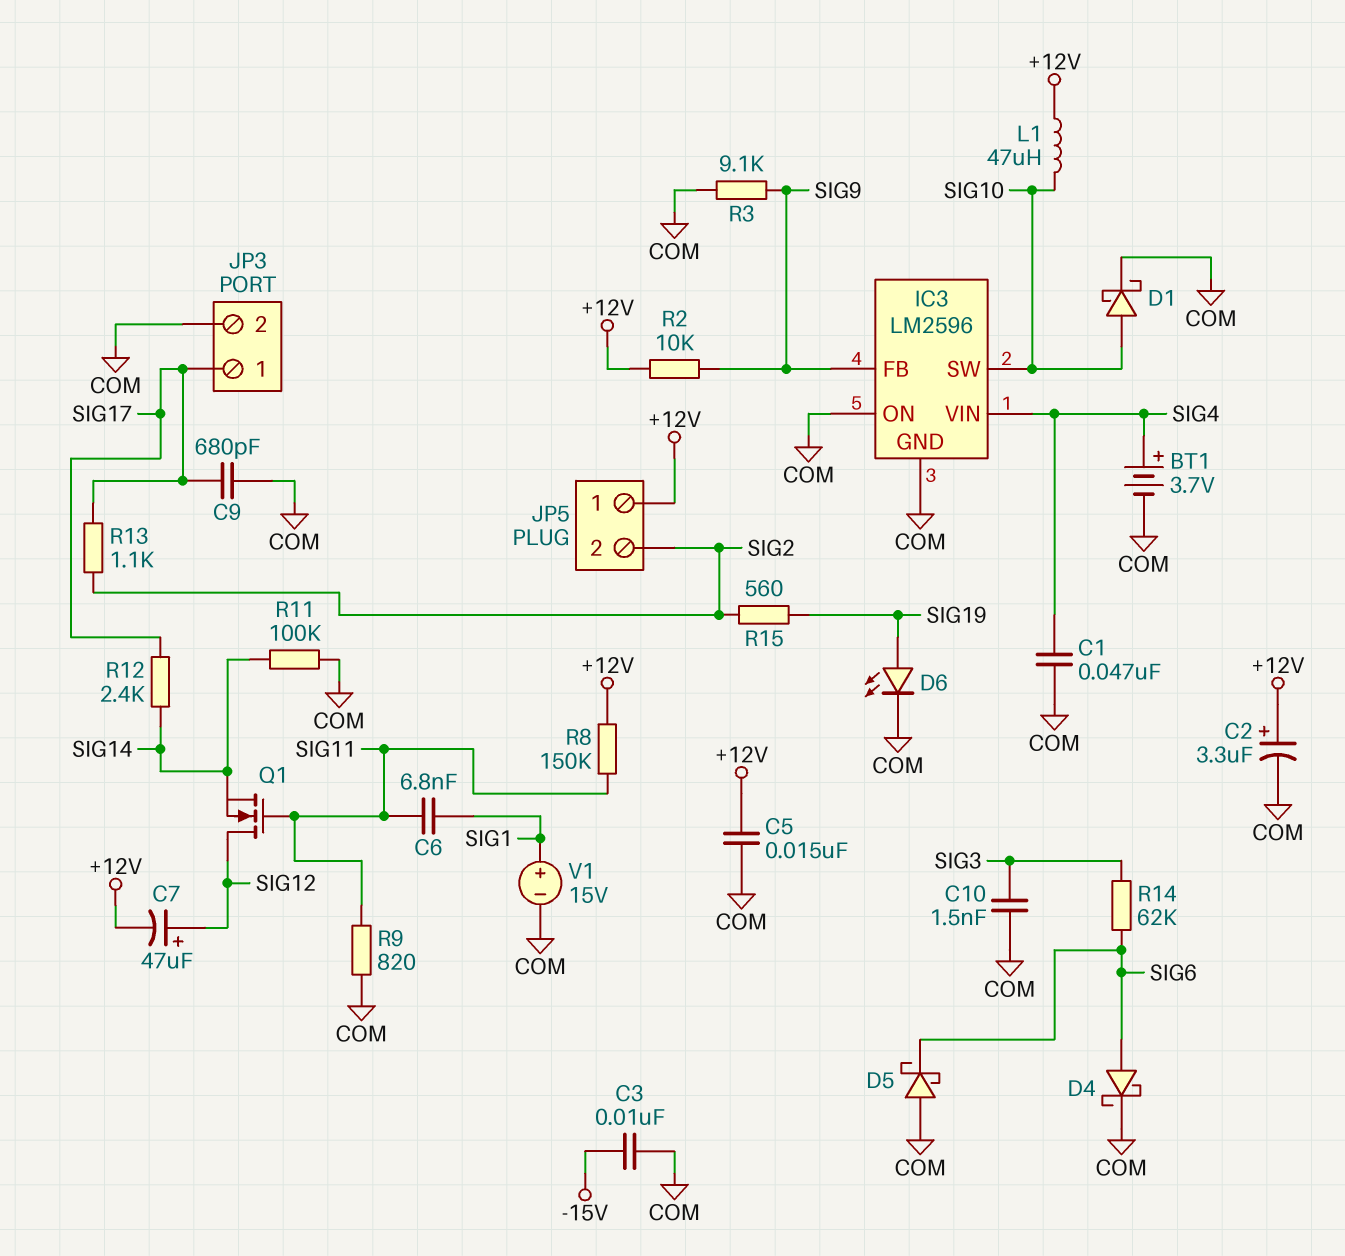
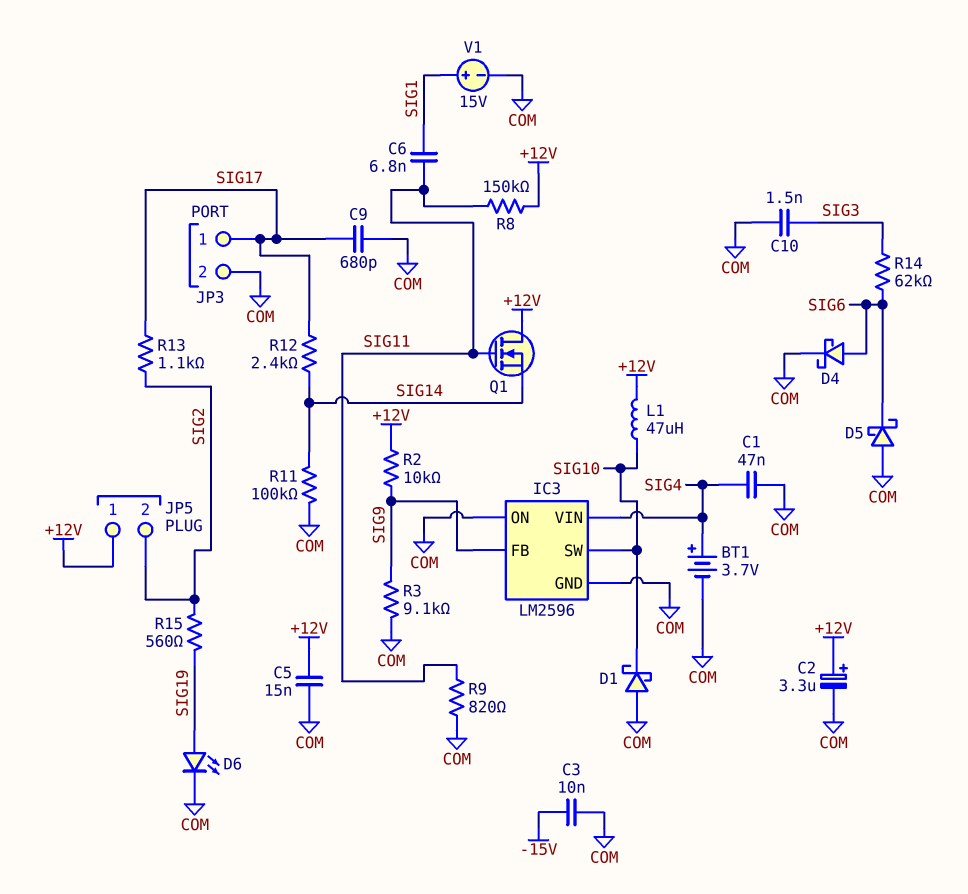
C7: 47uF (plus SIG12, minus +12V) -> none
D1: schottky (A SIG10, K COM) -> schottky (A COM, K SIG10)
Q1: NMOS (G SIG11, D SIG12, S SIG14) -> NMOS (G SIG11, D +12V, S SIG14)

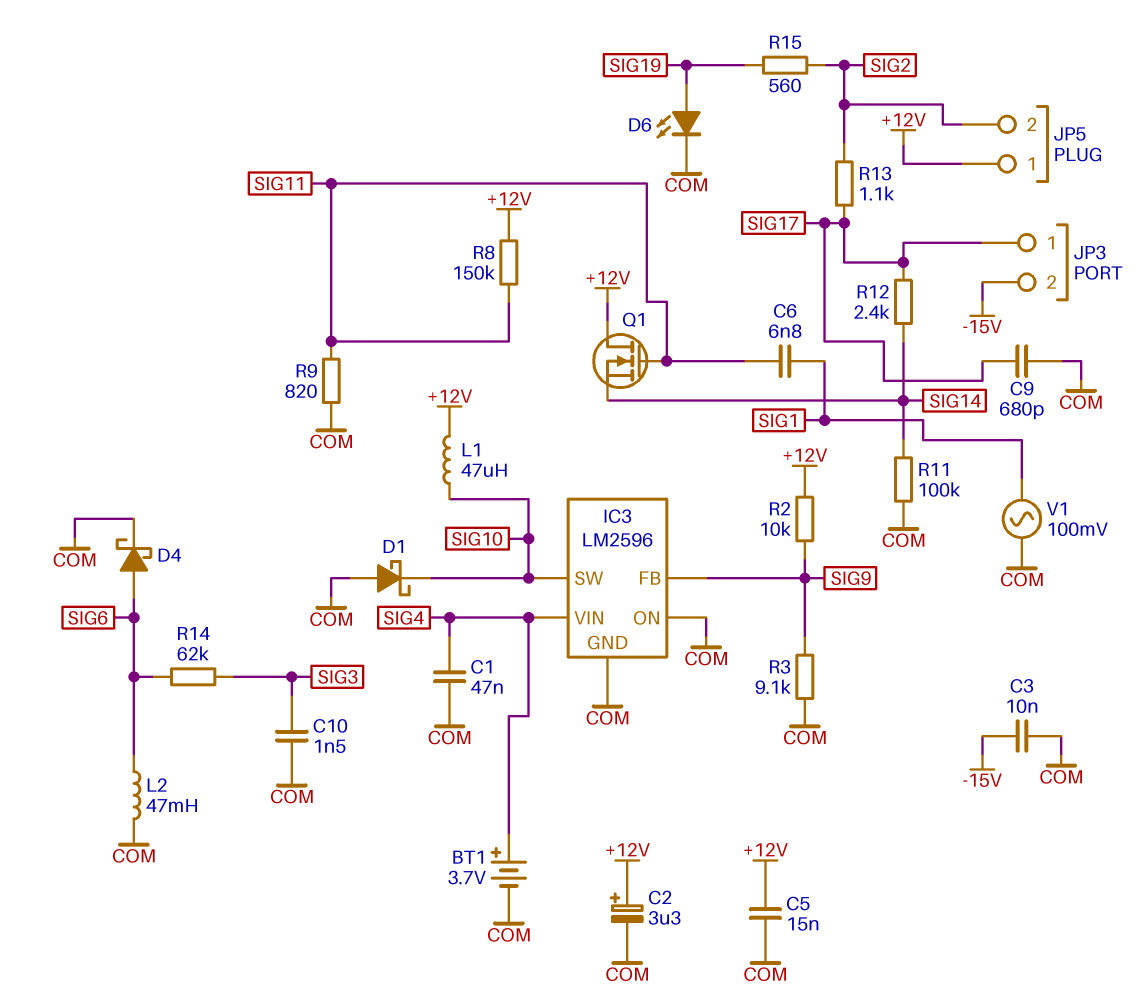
D5: schottky (A COM, K SIG6) -> none
JP3 pin 2: COM -> -15V
L2: none -> 47mH (COM, SIG6)
V1: 15V (plus SIG1, minus COM) -> AC 100mV (COM, SIG1)

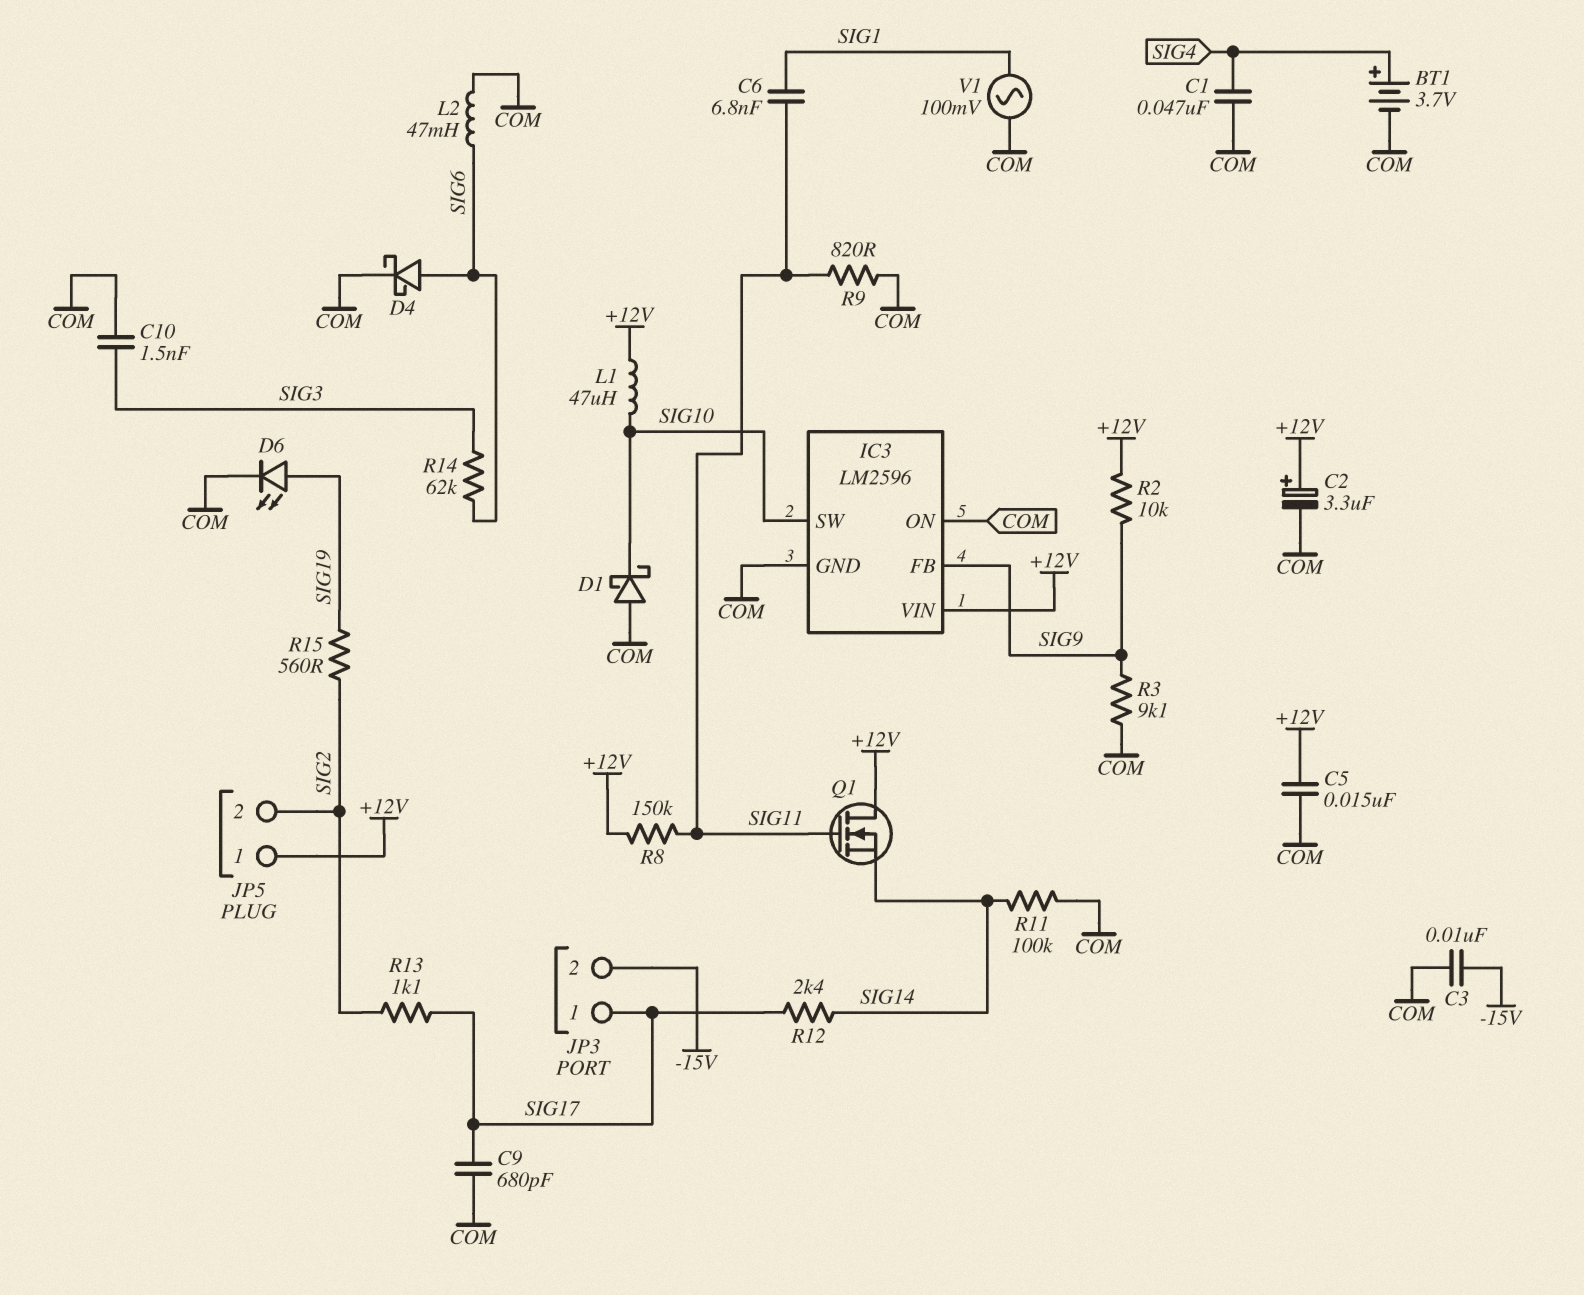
IC3 pin VIN: SIG4 -> +12V

